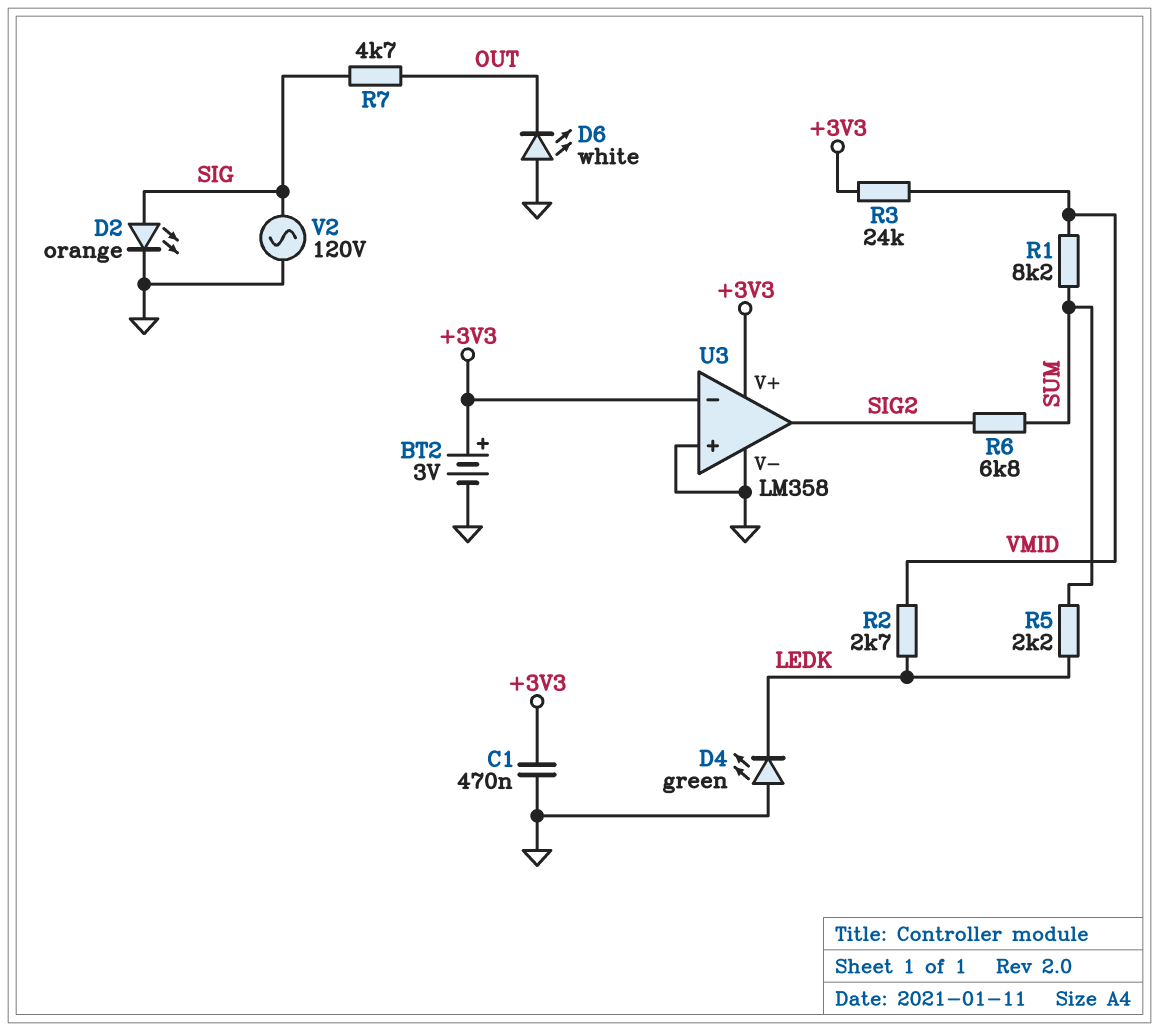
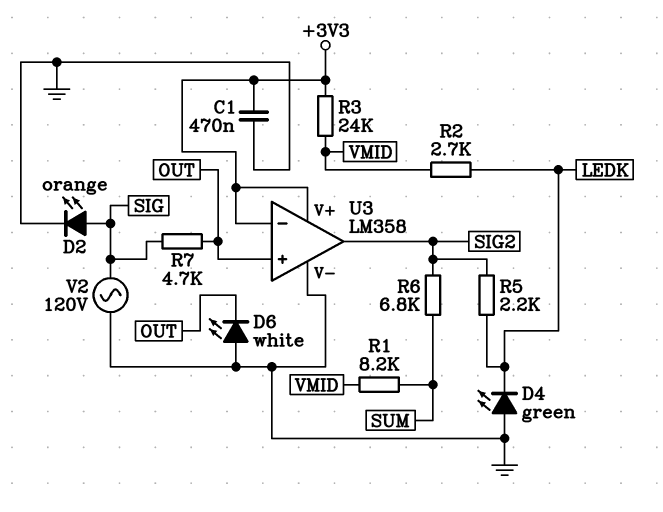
BT2: 3V (plus +3V3, minus GND) -> none
R5: 2.2k (LEDK, SUM) -> 2.2k (LEDK, SIG2)
U3 pin in+: GND -> OUT

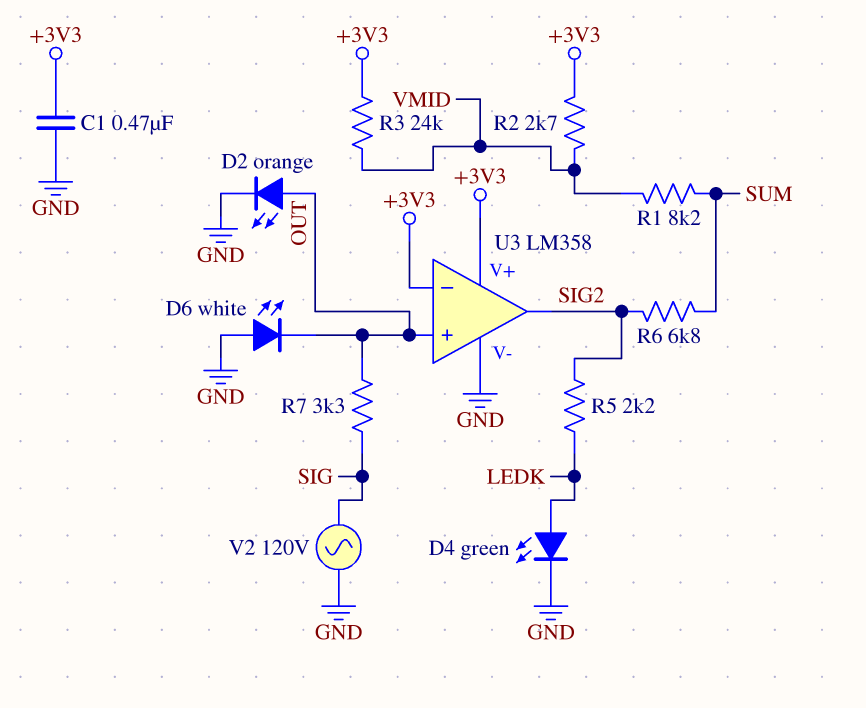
D2: LED orange (A SIG, K GND) -> LED orange (A OUT, K GND)
D4: LED green (A GND, K LEDK) -> LED green (A LEDK, K GND)
R2: 2.7k (LEDK, VMID) -> 2.7k (+3V3, VMID)
R7: 4.7k (OUT, SIG) -> 3.3k (OUT, SIG)

